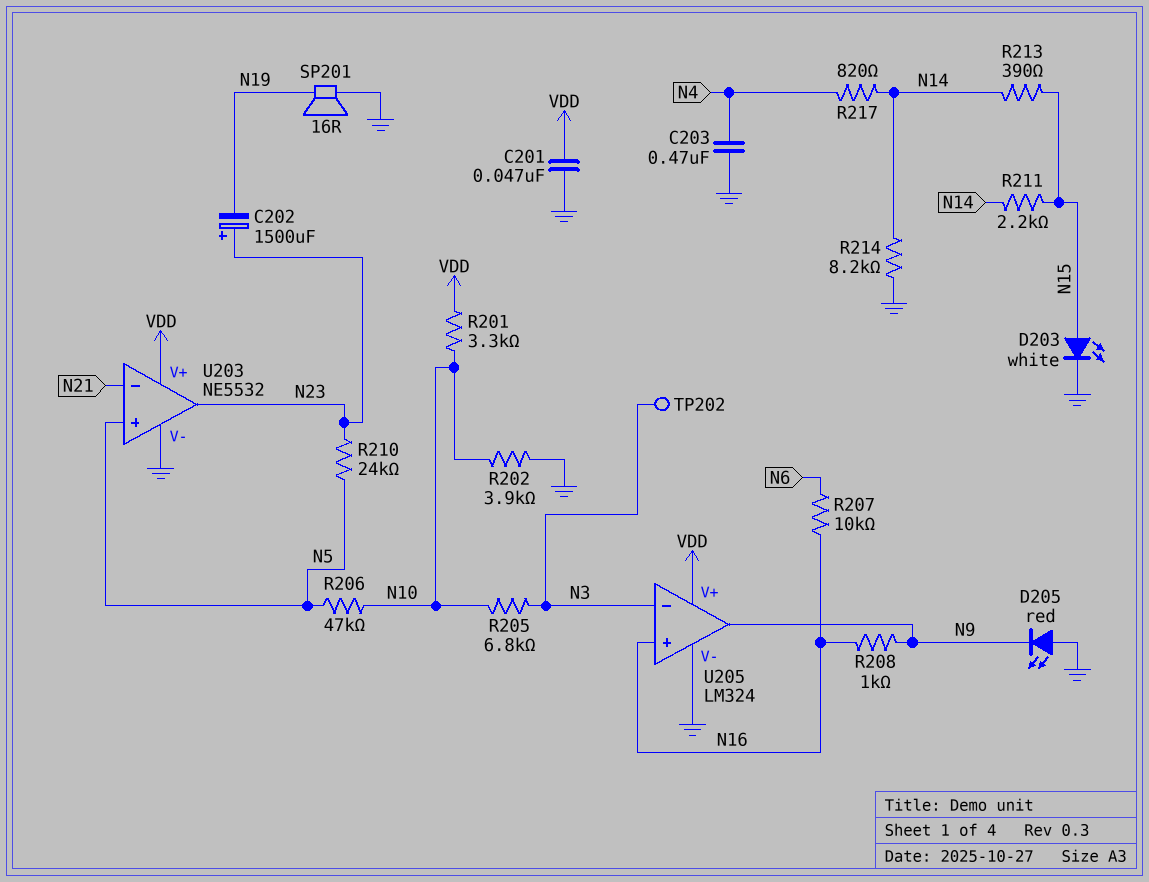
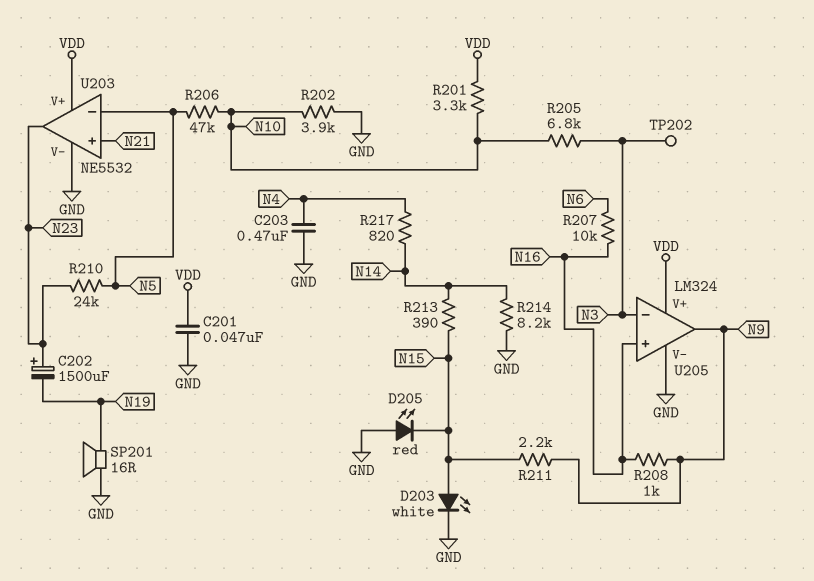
D205: LED red (A GND, K N9) -> LED red (A GND, K N15)
R211: 2.2k (N14, N15) -> 2.2k (N9, N15)
U203 pin in+: N5 -> N21
U203 pin in-: N21 -> N5

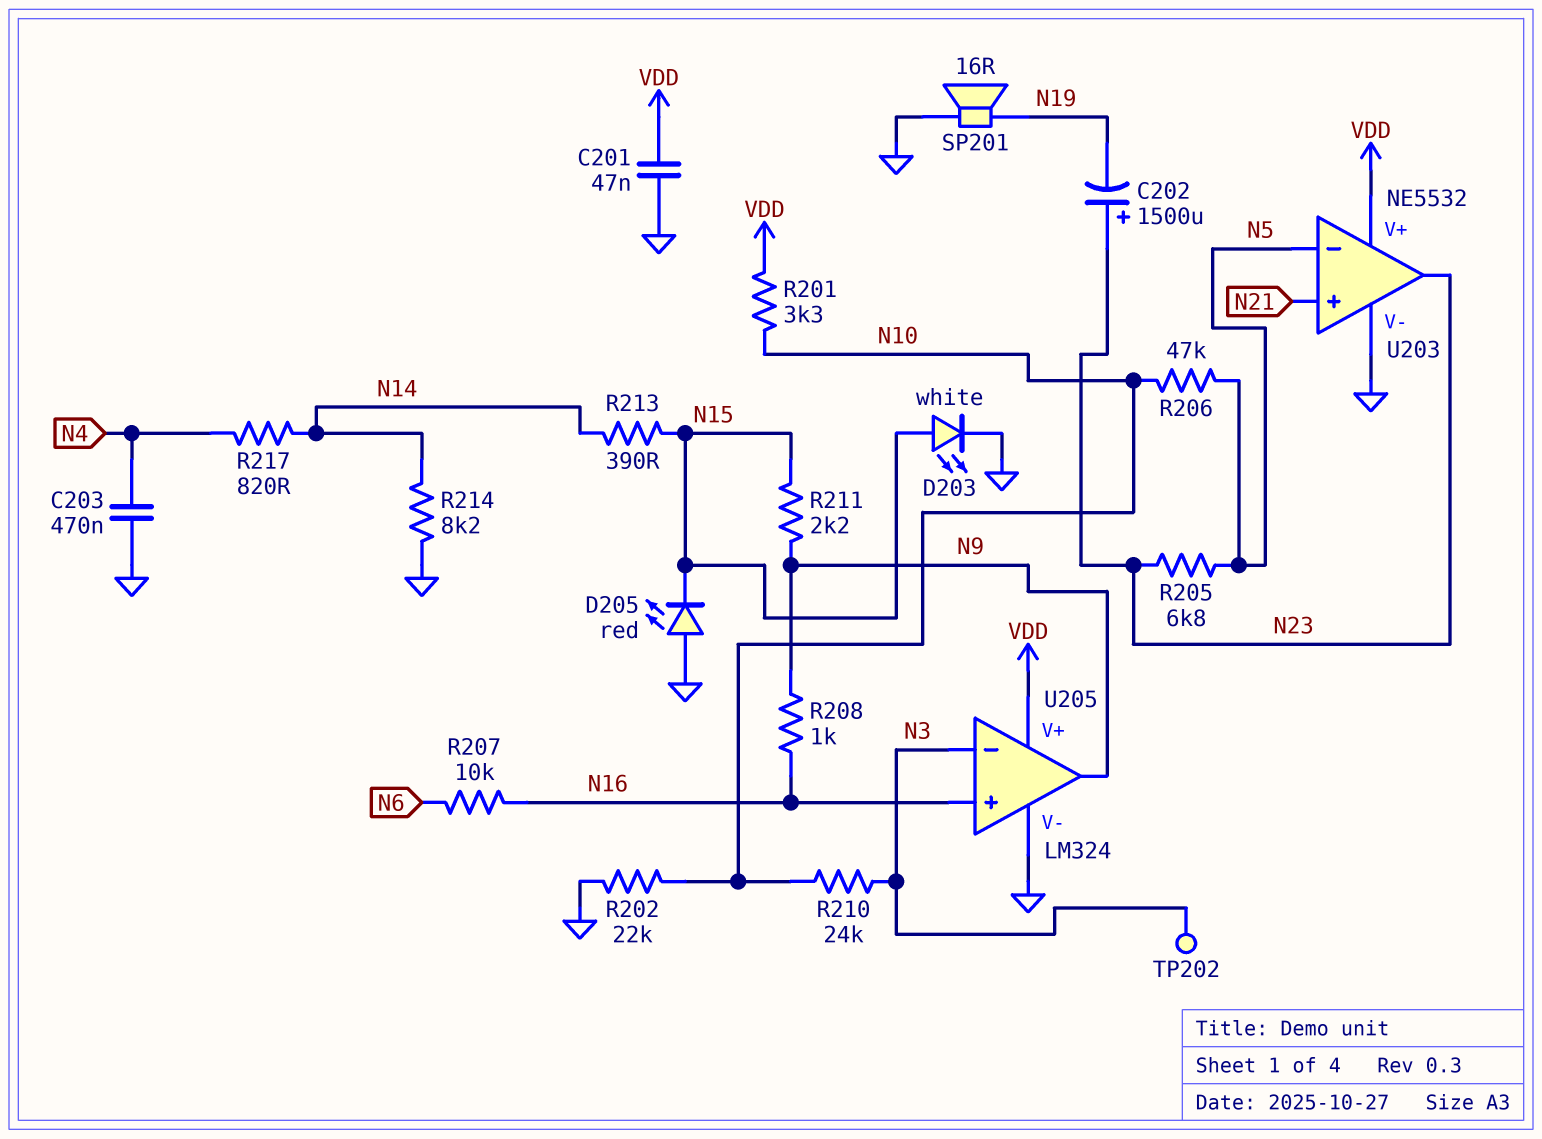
R202: 3.9k (GND, N10) -> 22k (GND, N10)
R205: 6.8k (N3, N10) -> 6.8k (N5, N23)
R210: 24k (N5, N23) -> 24k (N3, N10)

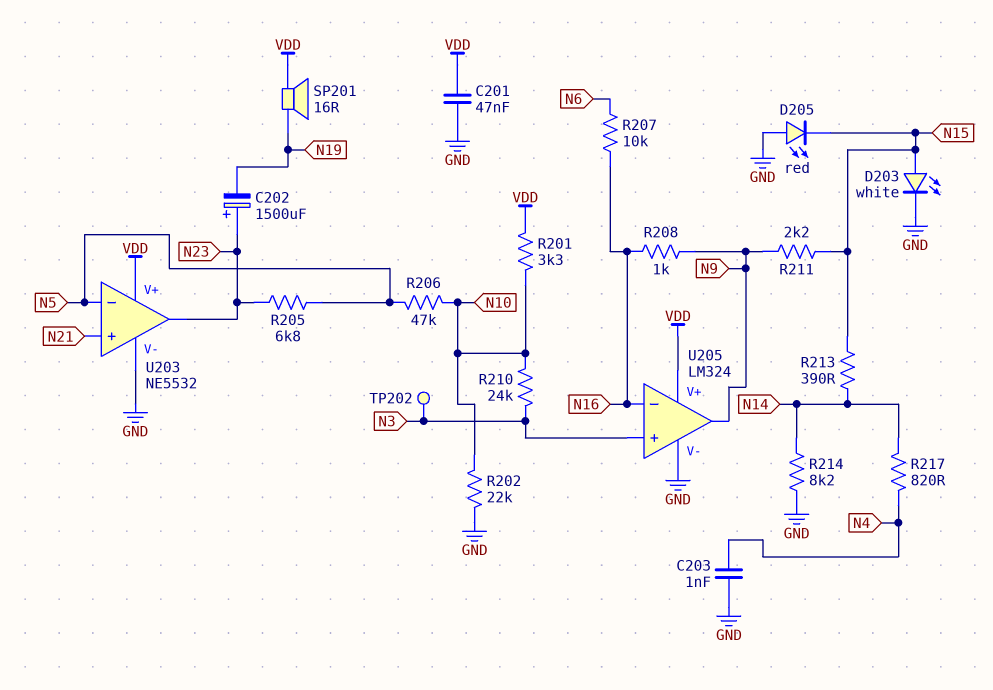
C203: 470nF (GND, N4) -> 1nF (GND, N4)
SP201: speaker 16R (GND, N19) -> speaker 16R (N19, VDD)
U205 pin in+: N16 -> N3
U205 pin in-: N3 -> N16

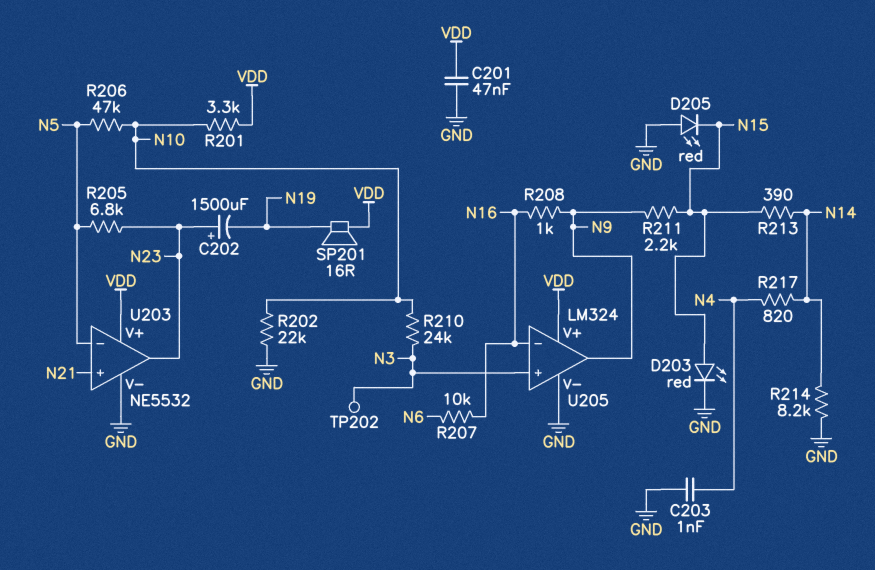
D203: LED white (A N15, K GND) -> LED red (A N15, K GND)

